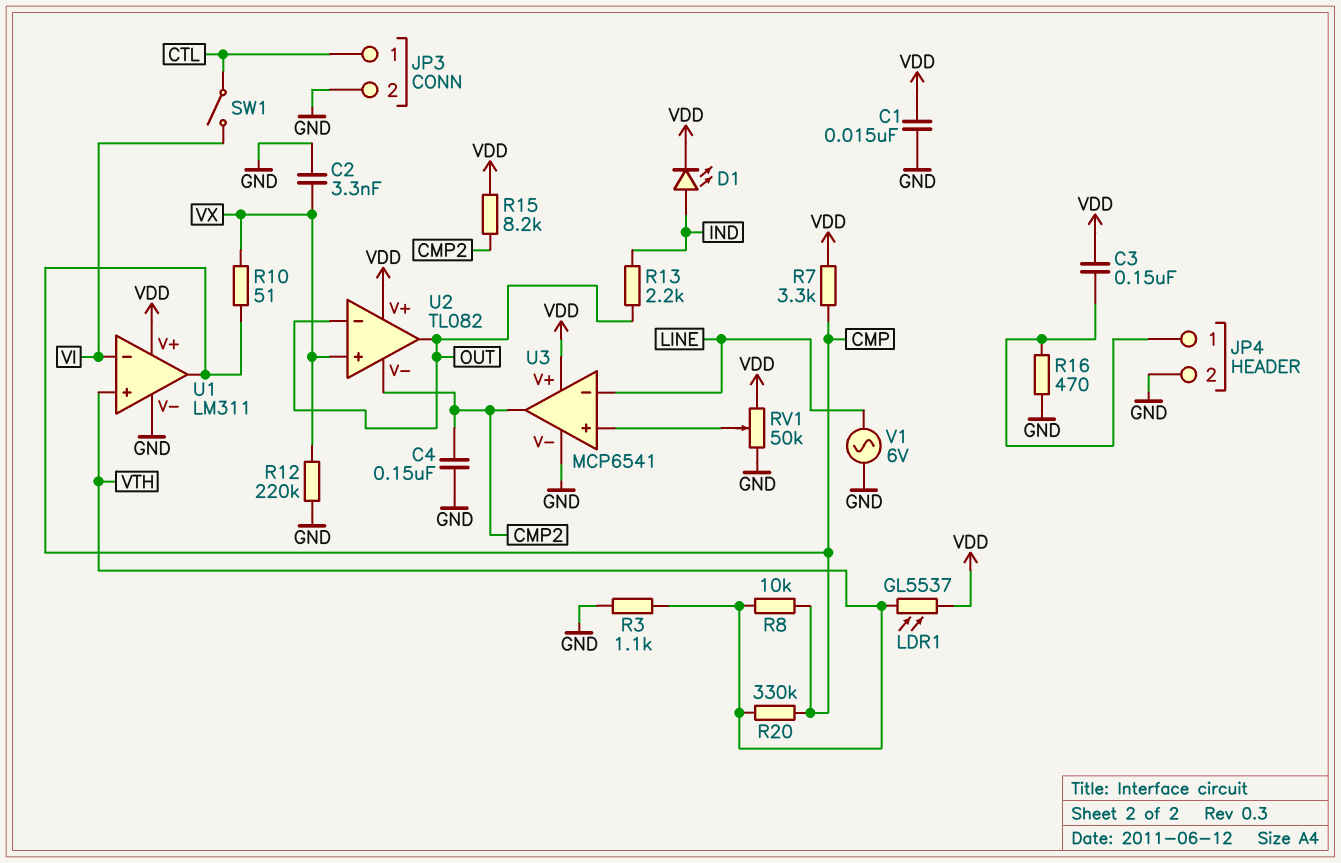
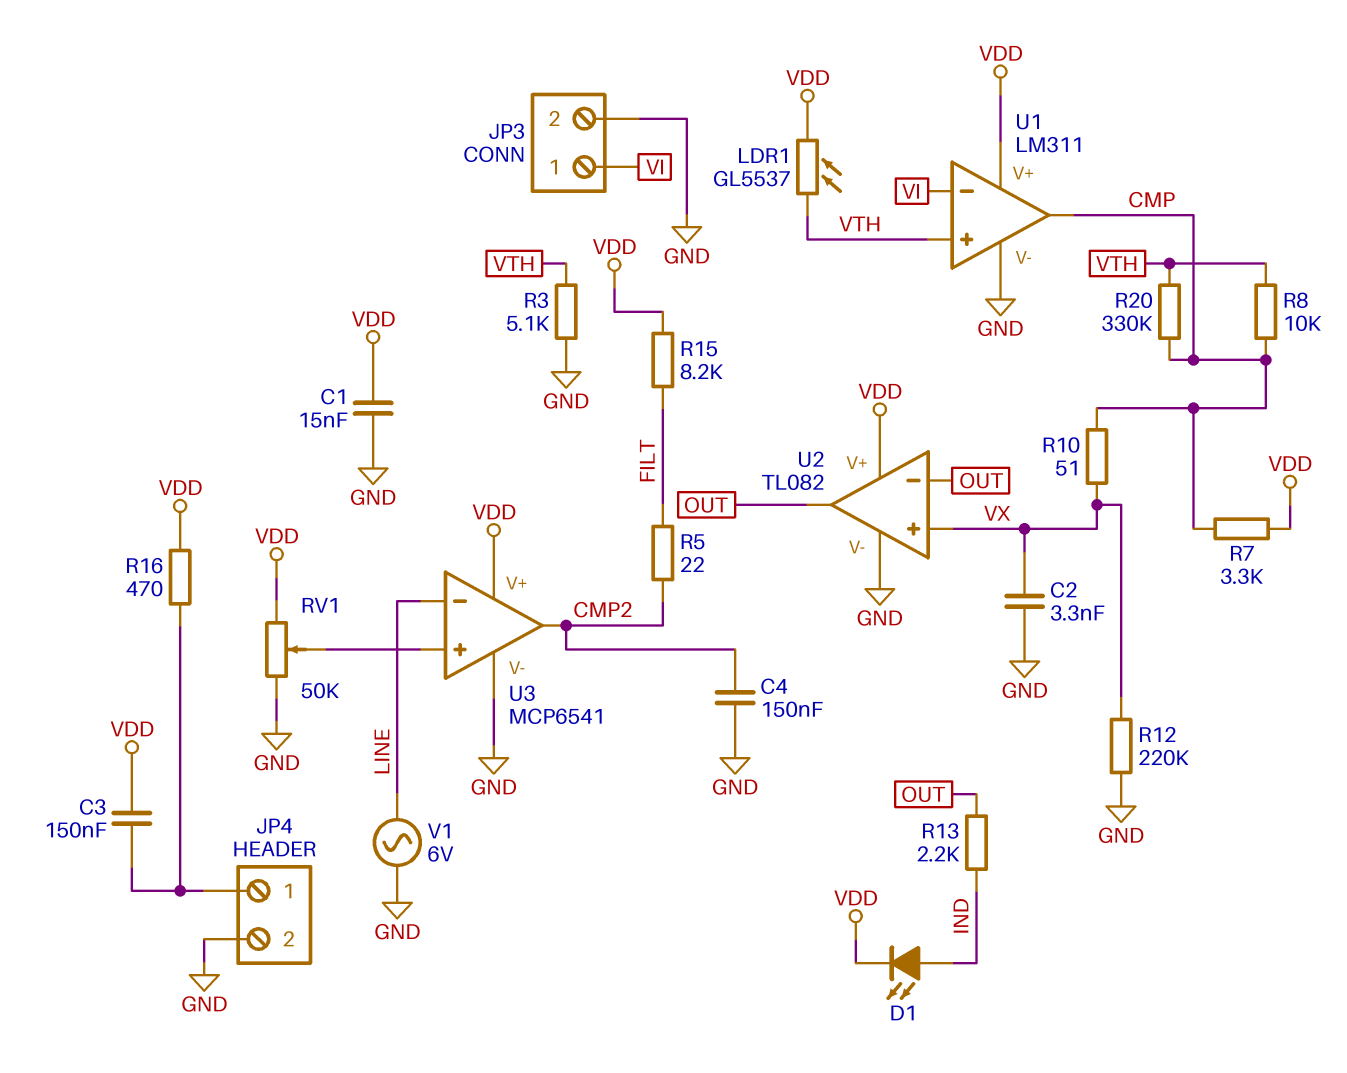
JP3 pin 1: CTL -> VI
R3: 1.1k (GND, VTH) -> 5.1k (GND, VTH)
R5: none -> 22 (CMP2, FILT)
R15: 8.2k (CMP2, VDD) -> 8.2k (FILT, VDD)
R16: 470 (GND, JP4/1) -> 470 (JP4/1, VDD)
SW1: switch (CTL, VI) -> none
U2 pin V-: CMP2 -> GND

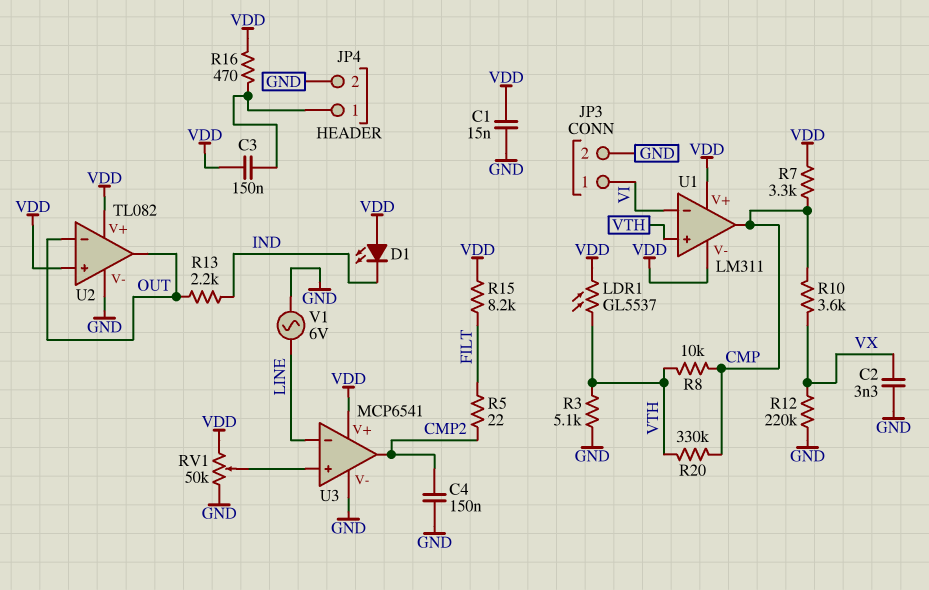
D1: LED (A IND, K VDD) -> LED (A VDD, K IND)
R10: 51 (CMP, VX) -> 3.6k (CMP, VX)
U1 pin V-: GND -> VDD
U2 pin in+: VX -> VDD

